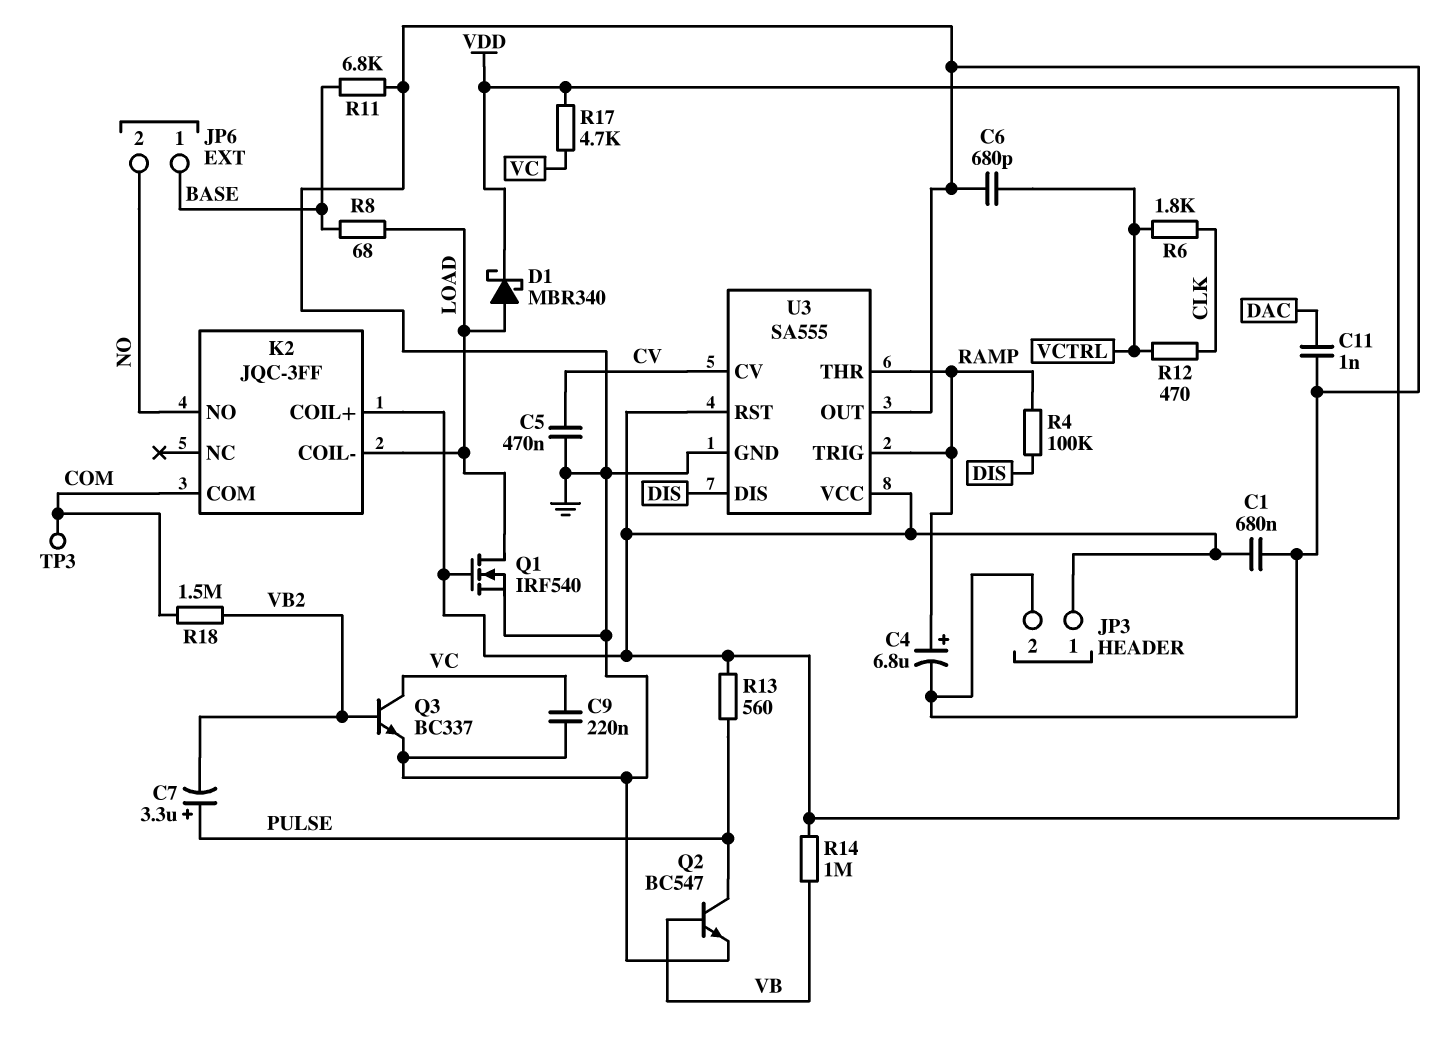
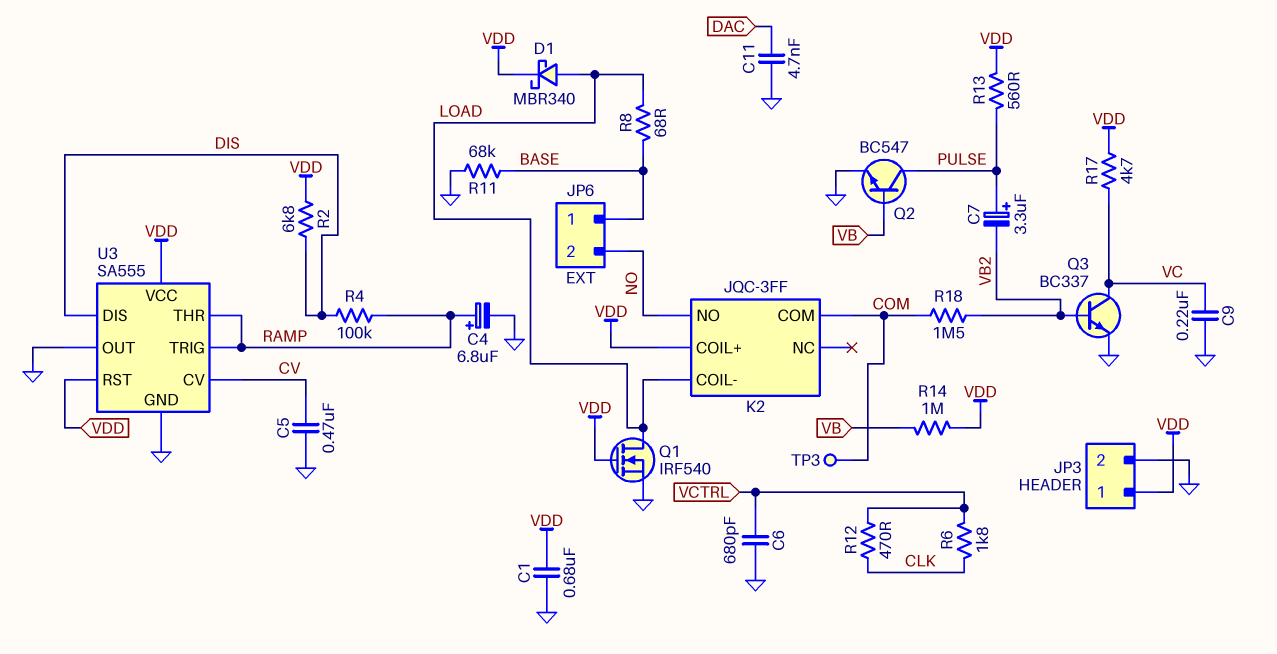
C11: 1nF (DAC, GND) -> 4.7nF (DAC, GND)
R2: none -> 6.8k (DIS, VDD)
R11: 6.8k (BASE, GND) -> 68k (BASE, GND)

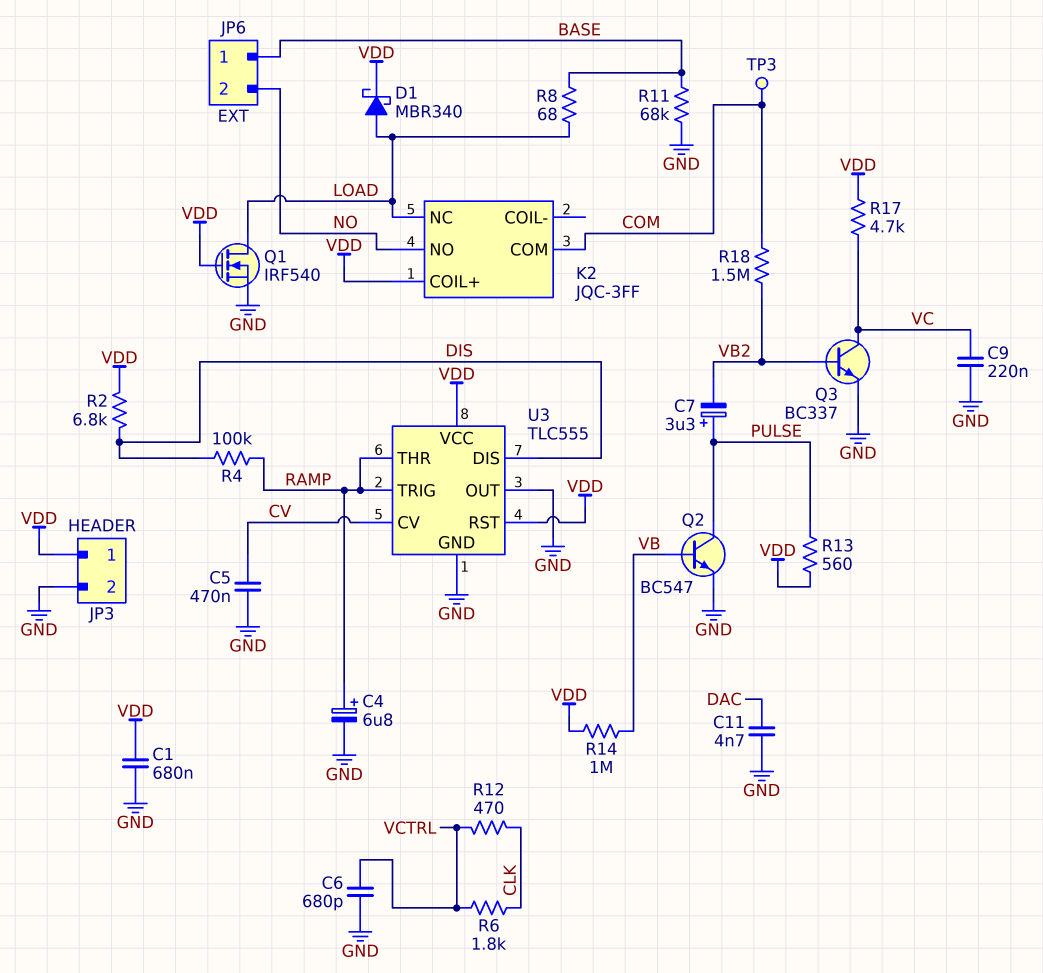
K2 pin COIL-: LOAD -> none
K2 pin NC: none -> LOAD
U3: SA555 -> TLC555

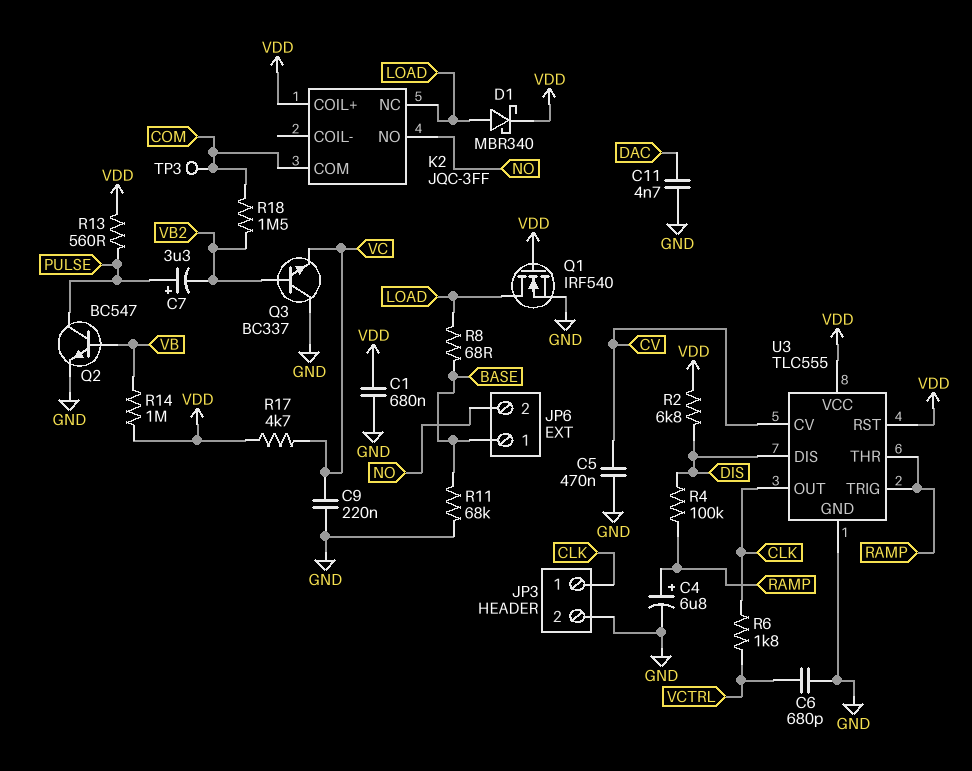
JP3 pin 1: VDD -> CLK
Q3: NPN BC337 (B VB2, C VC, E GND) -> NPN BC337 (B VB2, C GND, E VC)
R12: 470 (CLK, VCTRL) -> none
U3 pin OUT: GND -> CLK

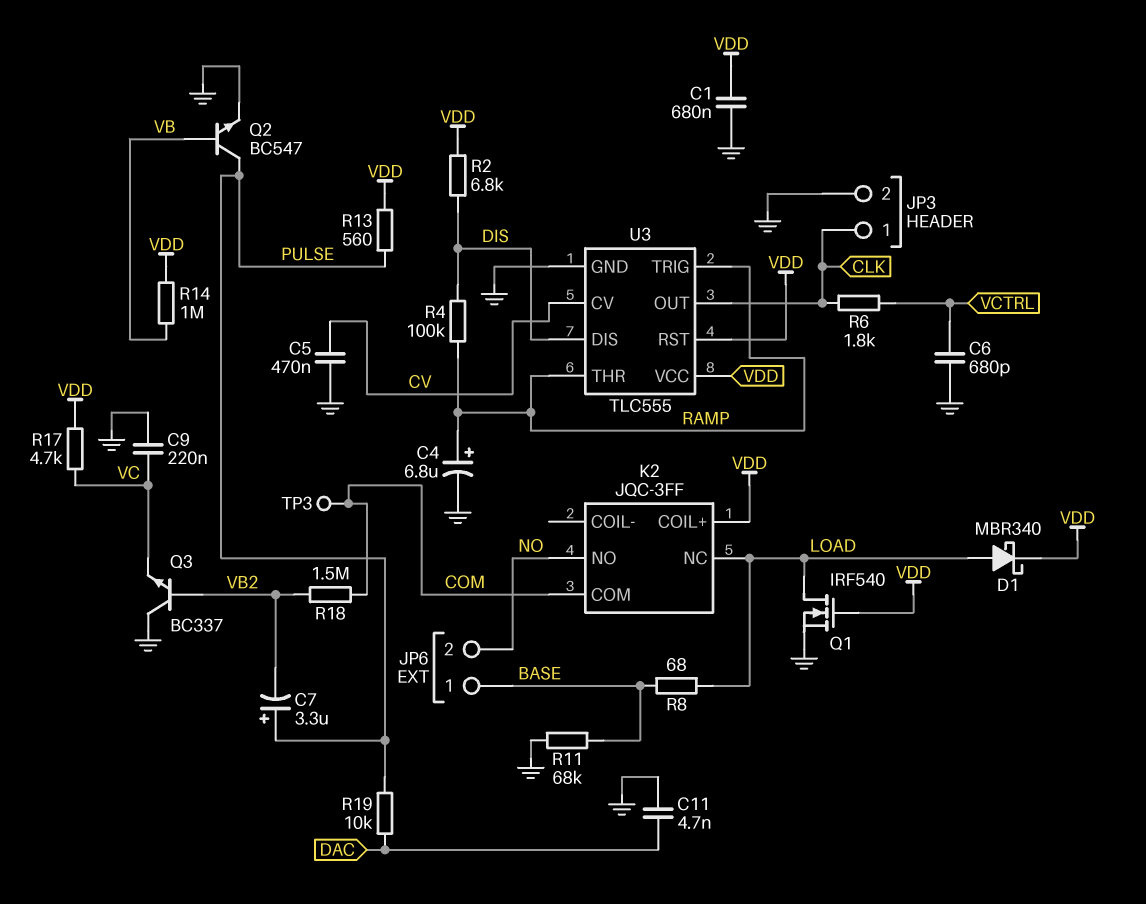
R19: none -> 10k (DAC, PULSE)

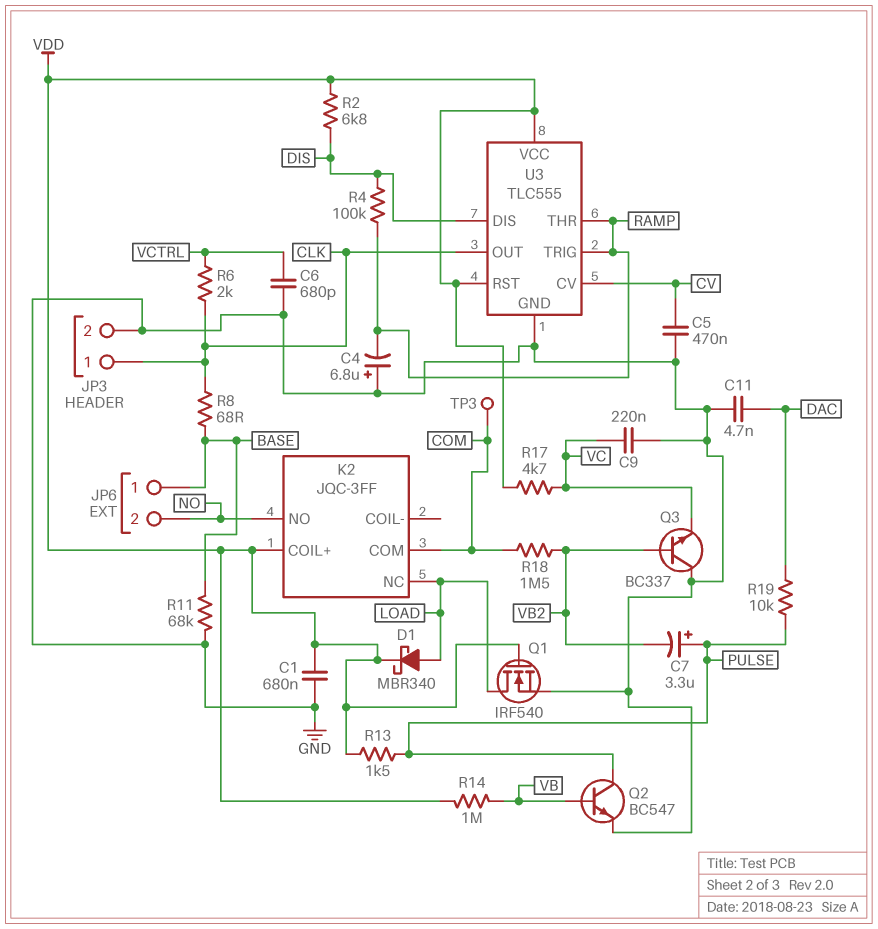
C4: 6.8uF (plus RAMP, minus GND) -> 6.8uF (plus GND, minus RAMP)
R6: 1.8k (CLK, VCTRL) -> 2k (CLK, VCTRL)
R8: 68 (BASE, LOAD) -> 68 (BASE, CLK)
R13: 560 (PULSE, VDD) -> 1.5k (PULSE, VDD)

